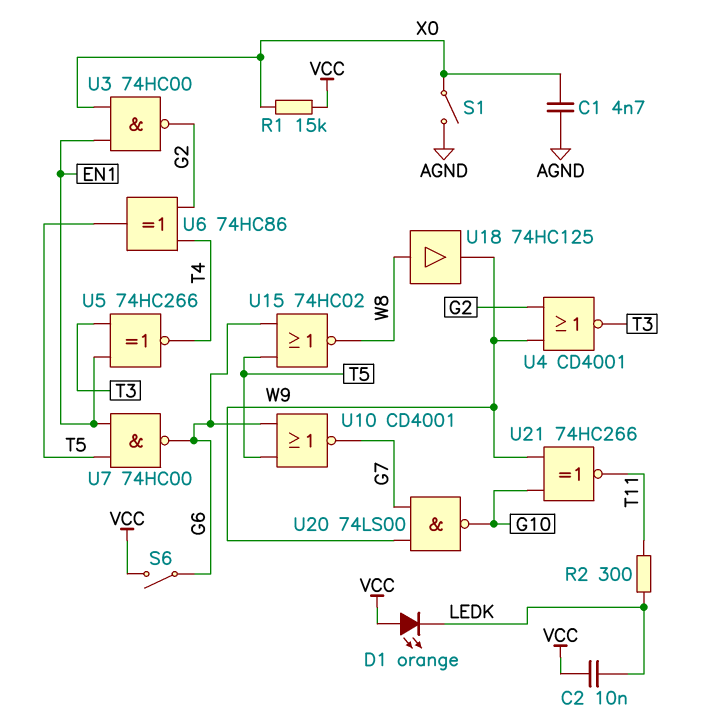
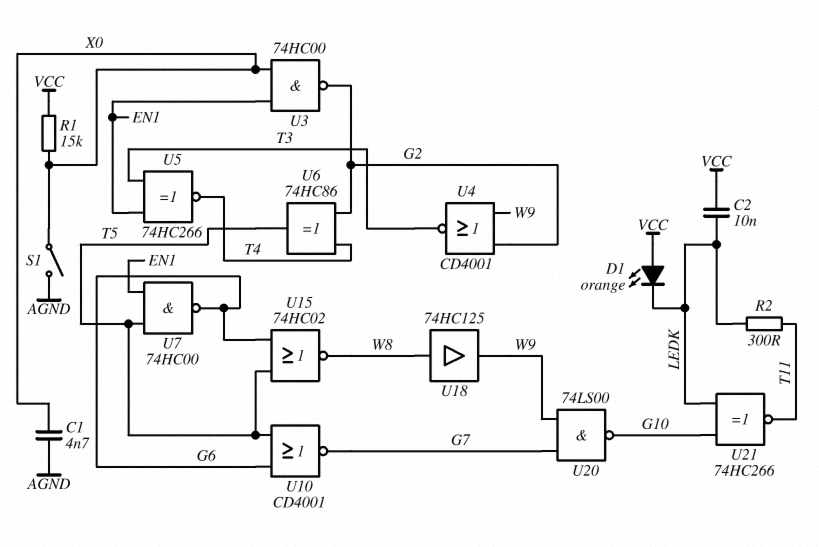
S6: switch (G6, VCC) -> none
U21: XNOR 74HC266 (in G10, in W9, out T11) -> XNOR 74HC266 (in G10, in LEDK, out T11)

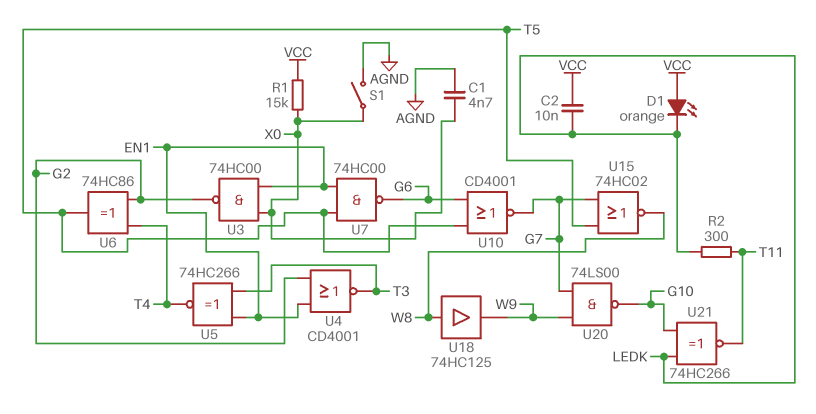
U4: NOR CD4001 (in G2, in W9, out T3) -> NOR CD4001 (in EN1, in G2, out T3)
U15: NOR 74HC02 (in G6, in T5, out W8) -> NOR 74HC02 (in G7, in T5, out W8)

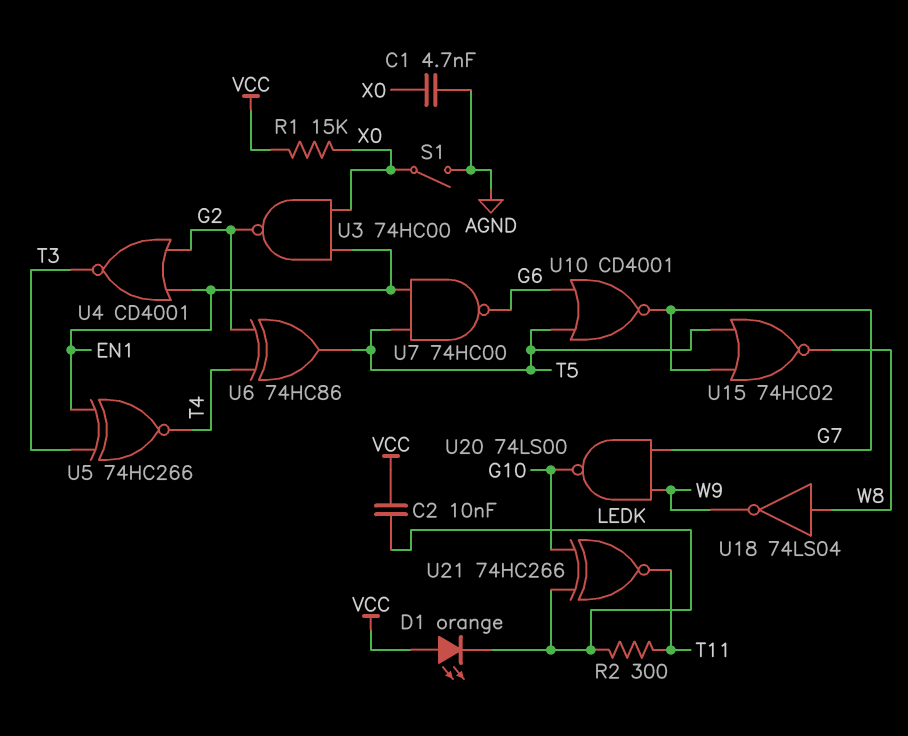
U18: buffer 74HC125 (in W8, out W9) -> NOT 74LS04 (in W8, out W9)

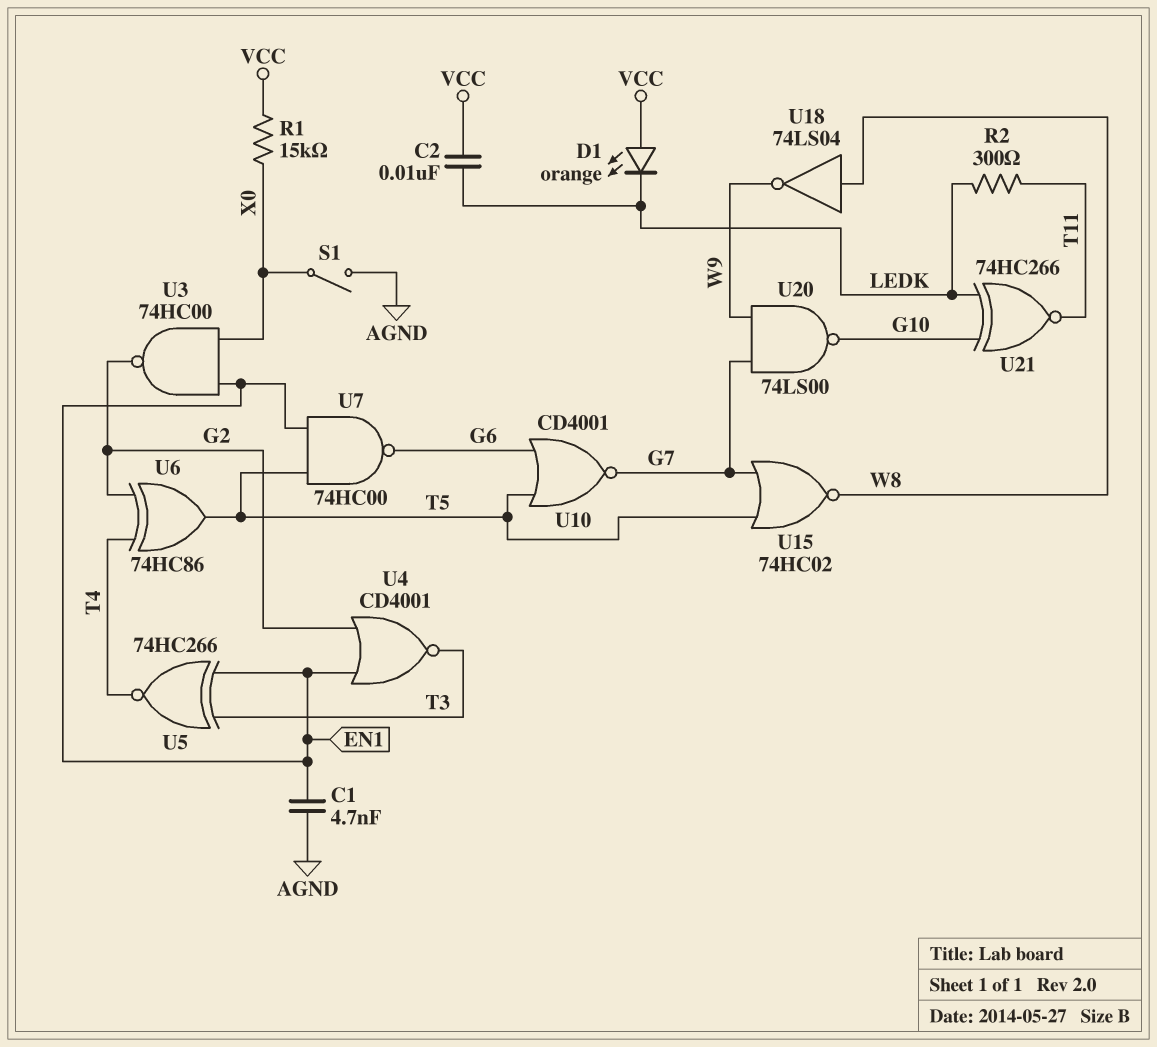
C1: 4.7nF (AGND, X0) -> 4.7nF (AGND, EN1)

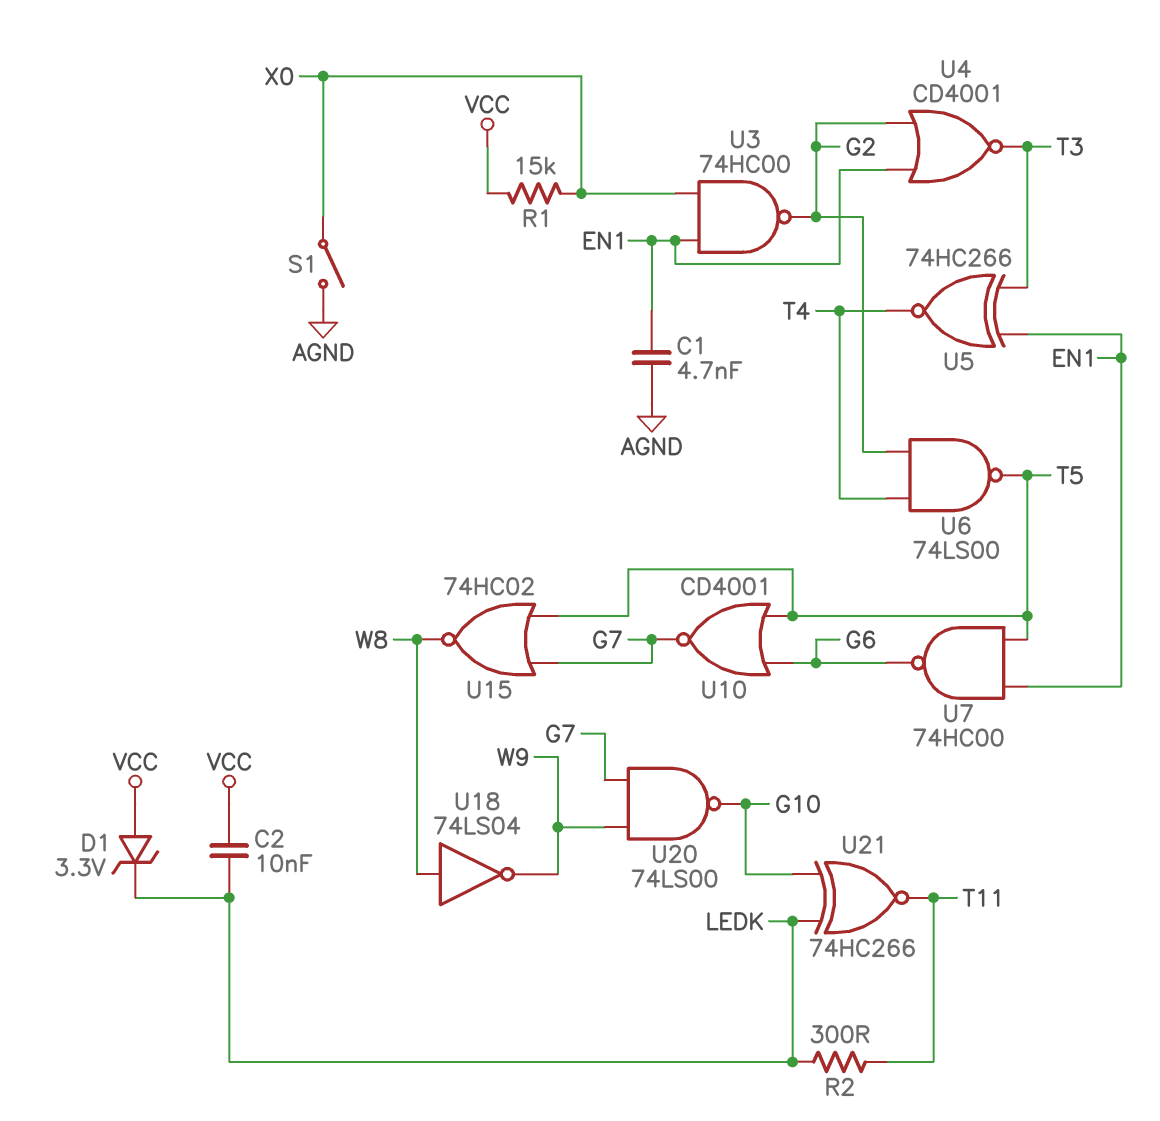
D1: LED orange (A VCC, K LEDK) -> zener 3.3V (A VCC, K LEDK)
U6: XOR 74HC86 (in G2, in T4, out T5) -> NAND 74LS00 (in G2, in T4, out T5)

